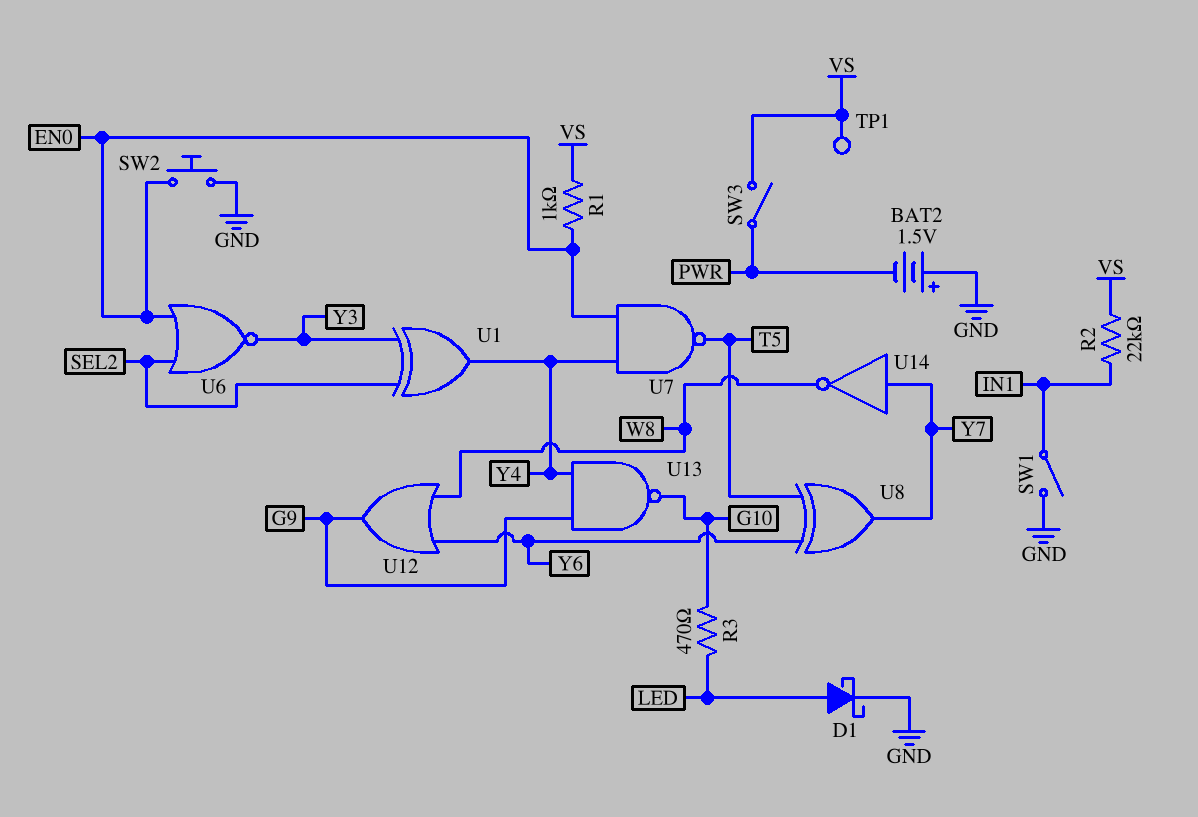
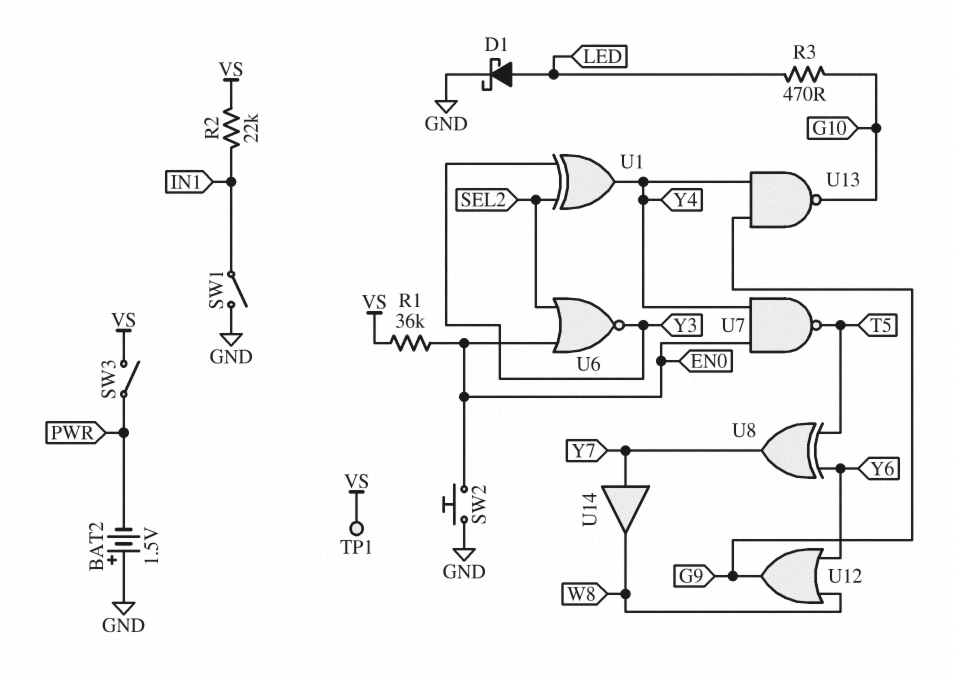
R1: 1k (EN0, VS) -> 36k (EN0, VS)
U14: NOT (in Y7, out W8) -> buffer (in Y7, out W8)

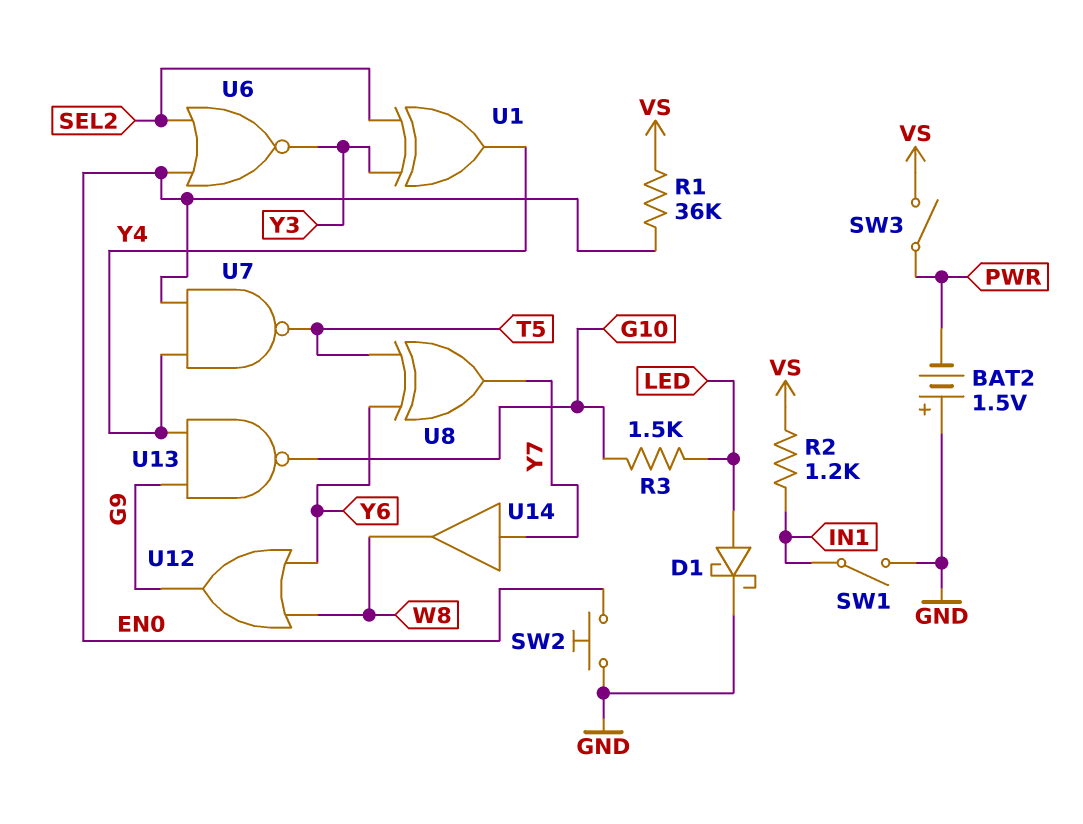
R2: 22k (IN1, VS) -> 1.2k (IN1, VS)
R3: 470 (G10, LED) -> 1.5k (G10, LED)
TP1: test point (VS) -> none

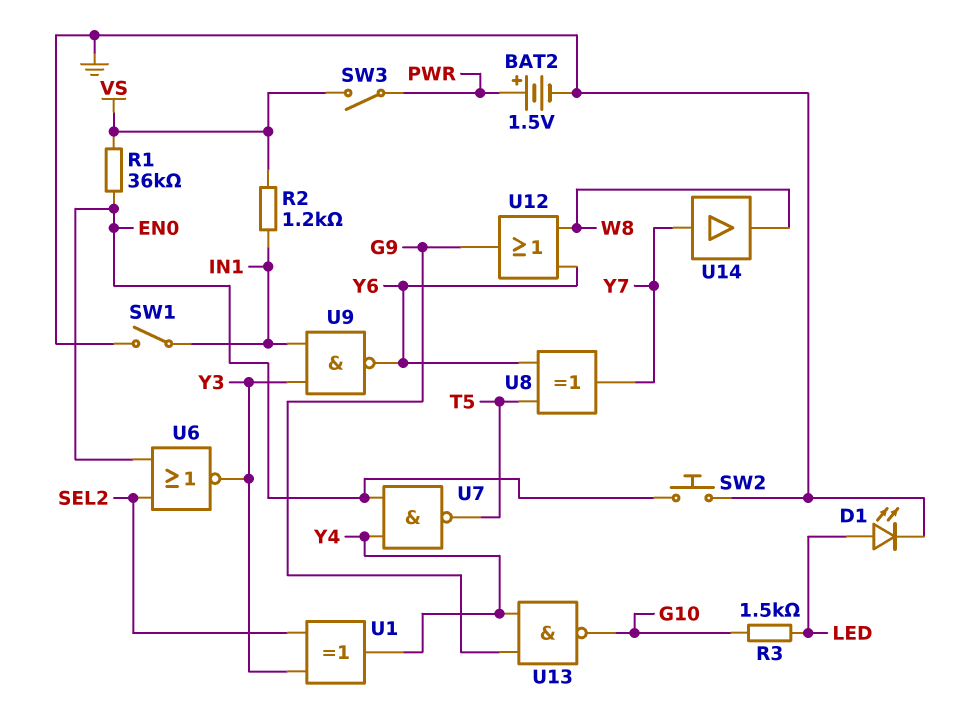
BAT2: 1.5V (plus GND, minus PWR) -> 1.5V (plus PWR, minus GND)
D1: schottky (A LED, K GND) -> LED (A LED, K GND)
U9: none -> NAND (in IN1, in Y3, out Y6)

